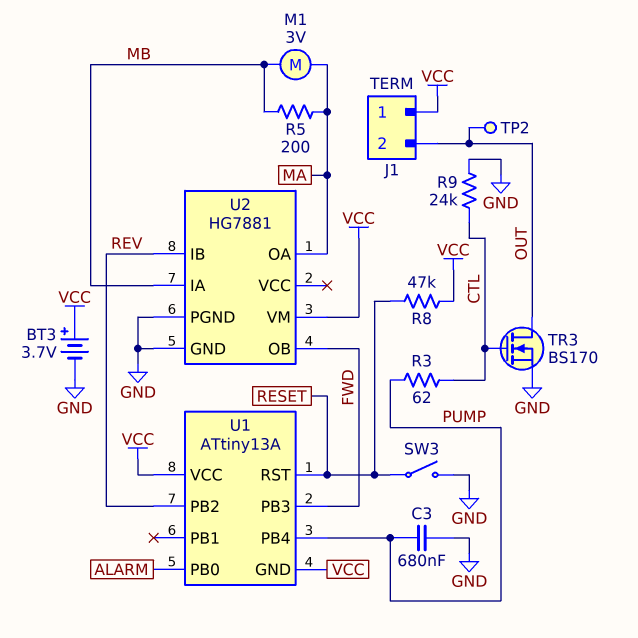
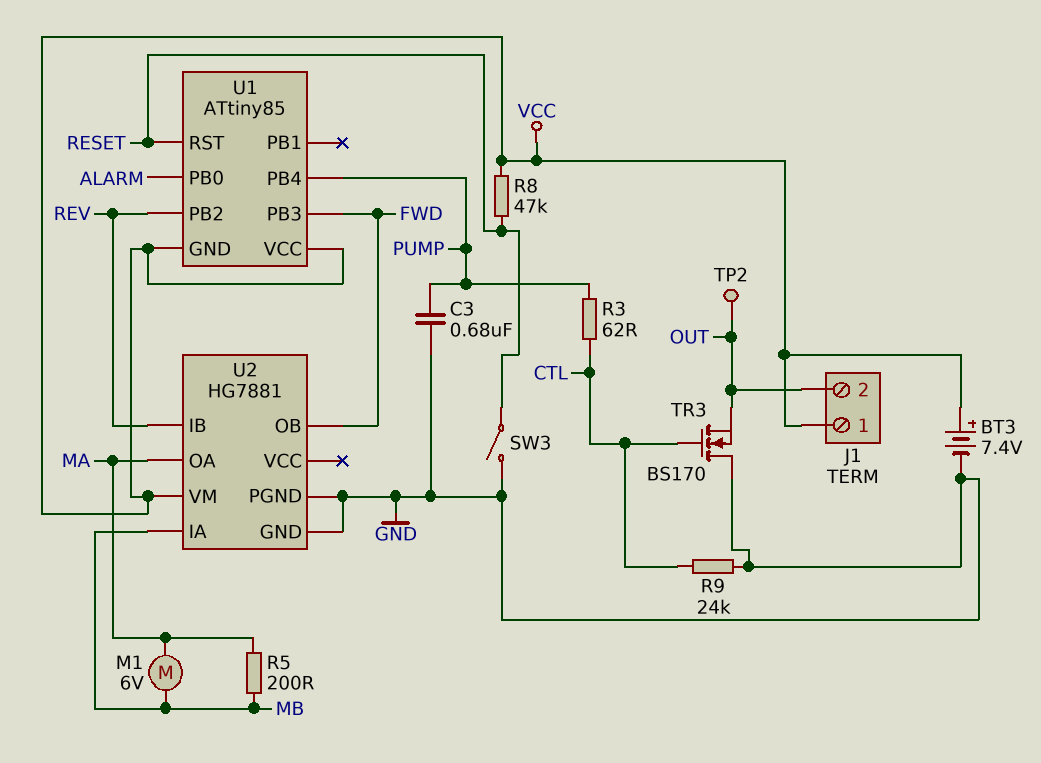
BT3: 3.7V (plus VCC, minus GND) -> 7.4V (plus VCC, minus GND)
M1: motor 3V (MA, MB) -> motor 6V (MA, MB)
TR3: NMOS BS170 (G CTL, D OUT, S GND) -> NMOS BS170 (G CTL, D GND, S OUT)
U1: ATtiny13A -> ATtiny85

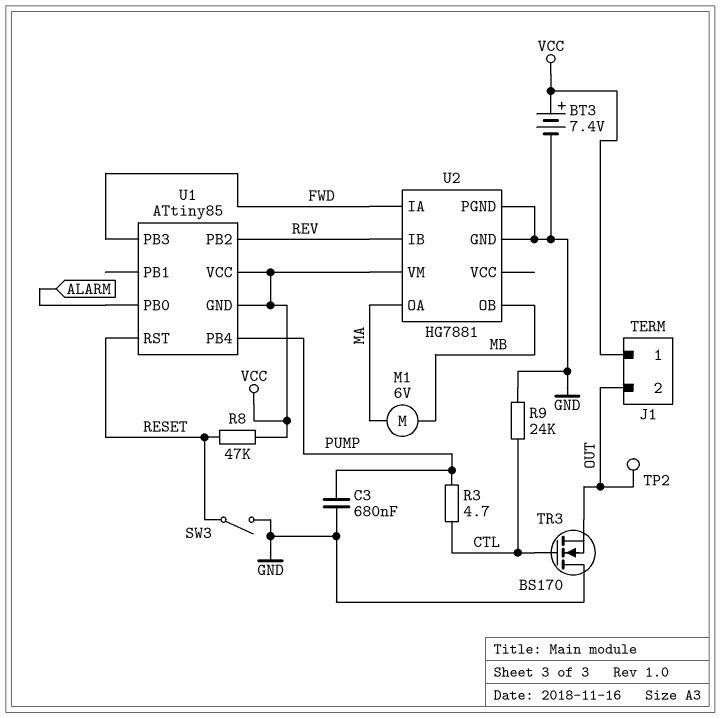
R3: 62 (CTL, PUMP) -> 4.7 (CTL, PUMP)
R5: 200 (MA, MB) -> none
U2 pin IA: MB -> FWD
U2 pin OB: FWD -> MB

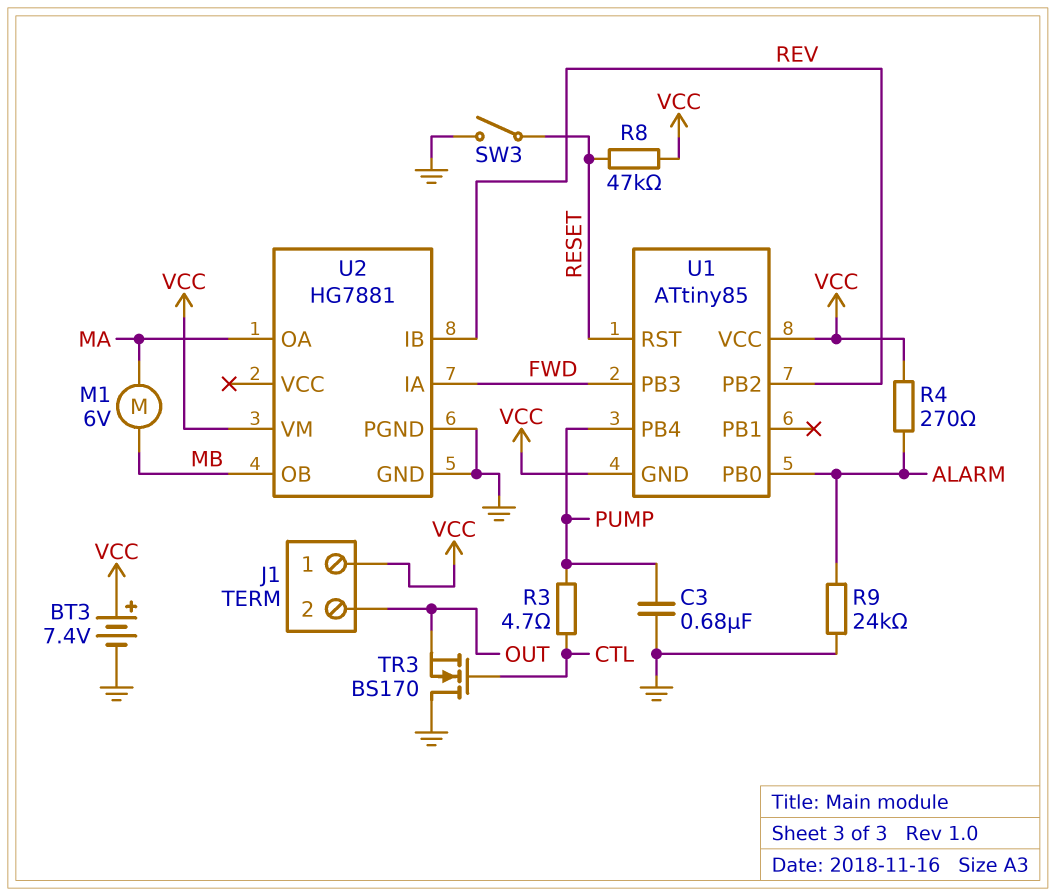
R4: none -> 270 (ALARM, VCC)
R9: 24k (CTL, GND) -> 24k (ALARM, GND)
TP2: test point (OUT) -> none

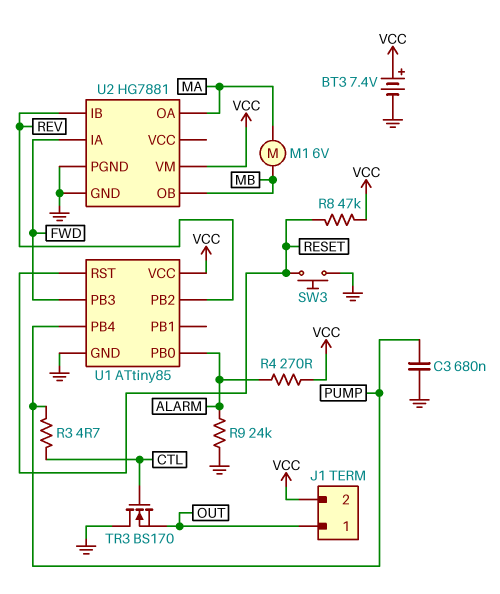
J1 pin 1: VCC -> OUT
J1 pin 2: OUT -> VCC
SW3: switch (GND, RESET) -> button (GND, RESET)
U1 pin GND: VCC -> GND

